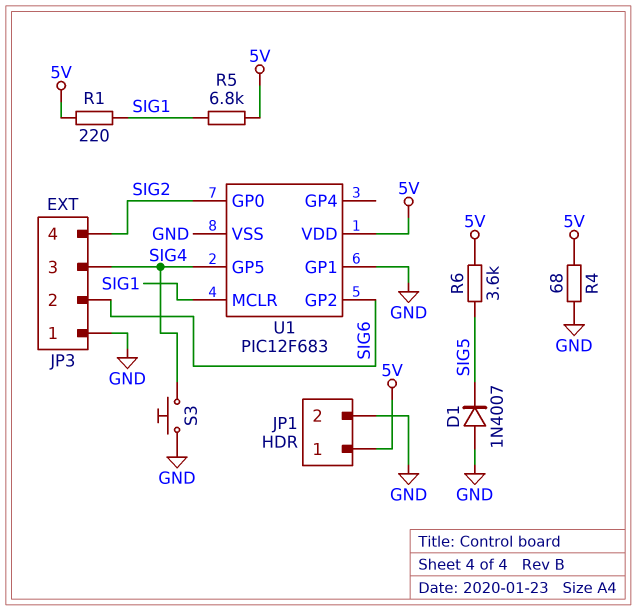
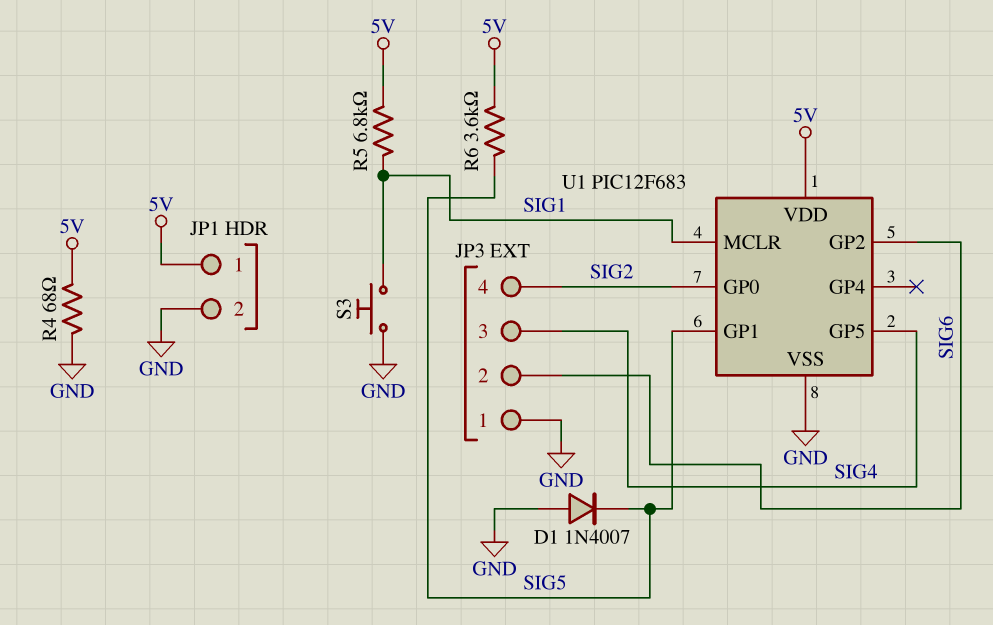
R1: 220 (5V, SIG1) -> none
S3: button (GND, SIG4) -> button (GND, SIG1)
U1 pin GP1: GND -> SIG5

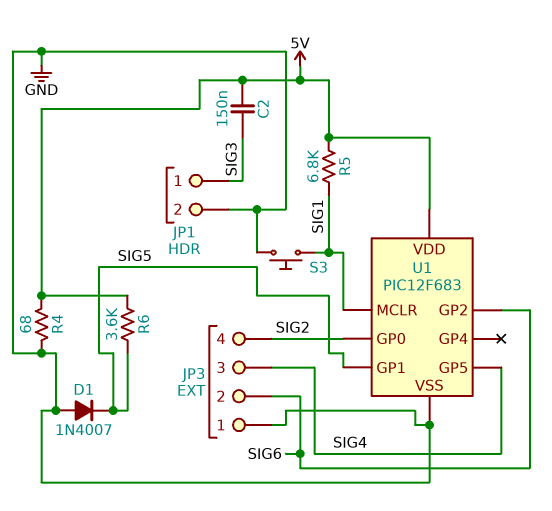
C2: none -> 150nF (5V, SIG3)
JP1 pin 1: 5V -> SIG3

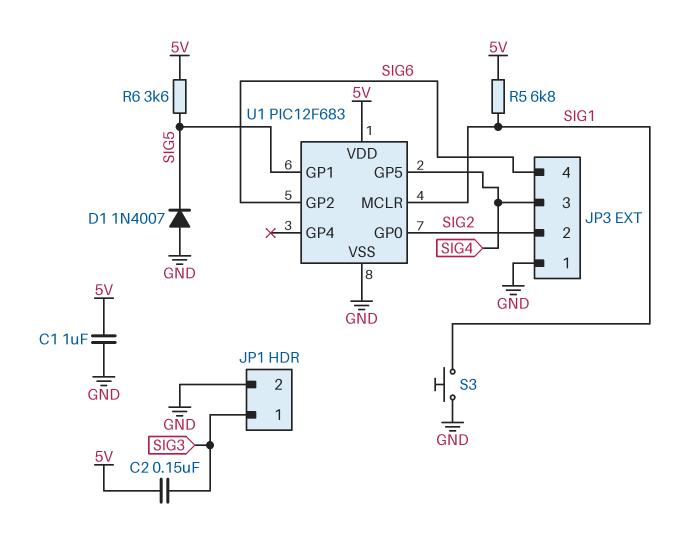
C1: none -> 1uF (5V, GND)
JP3 pin 2: SIG6 -> SIG2
JP3 pin 4: SIG2 -> SIG6
R4: 68 (5V, GND) -> none

